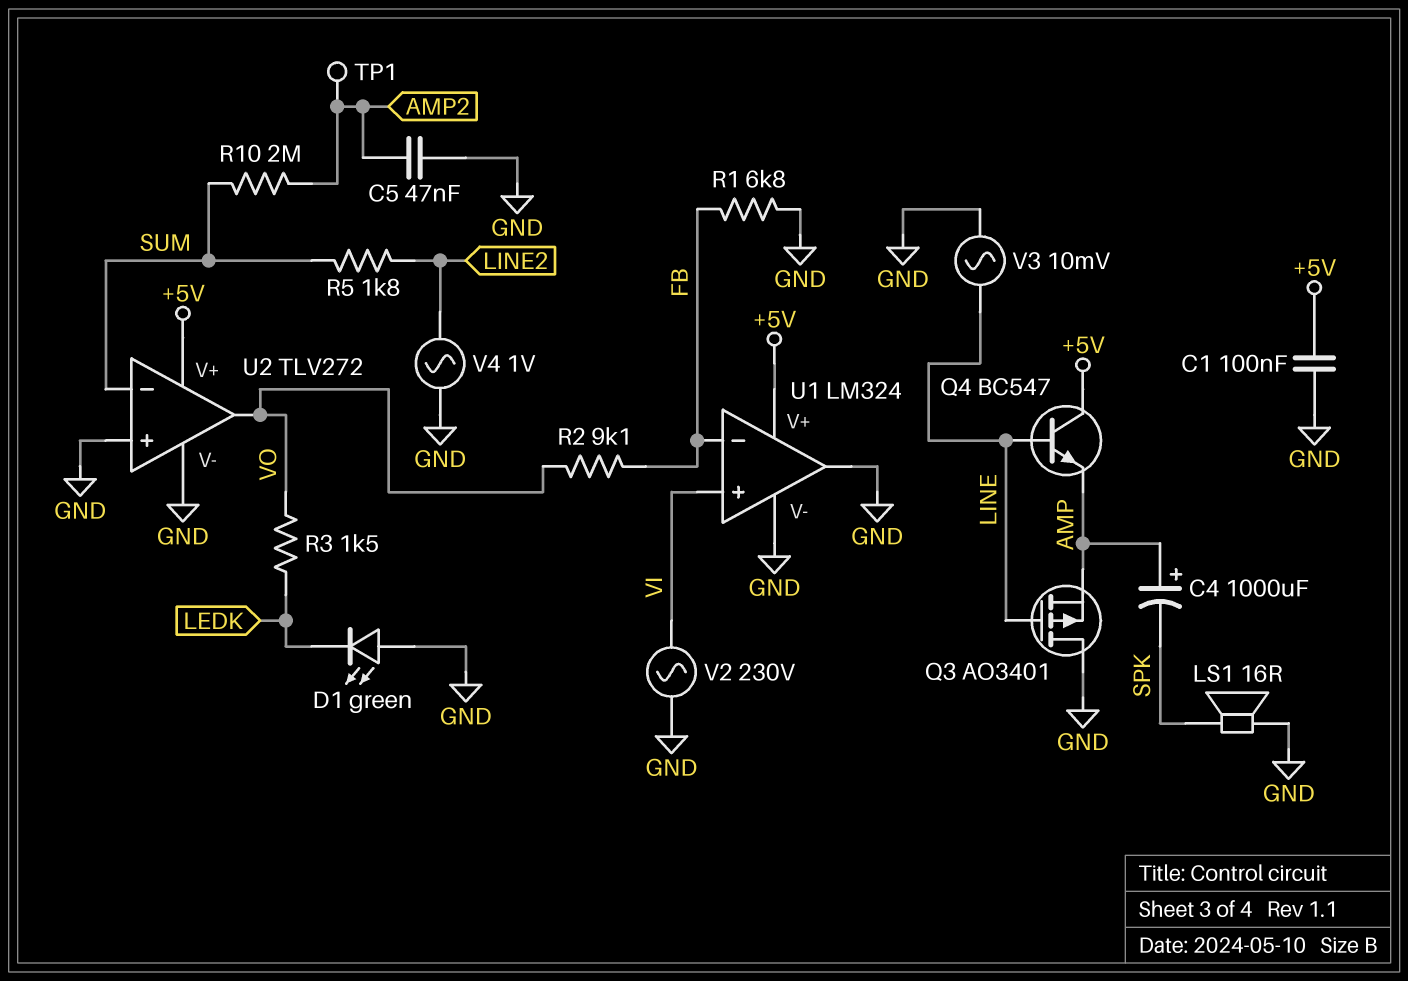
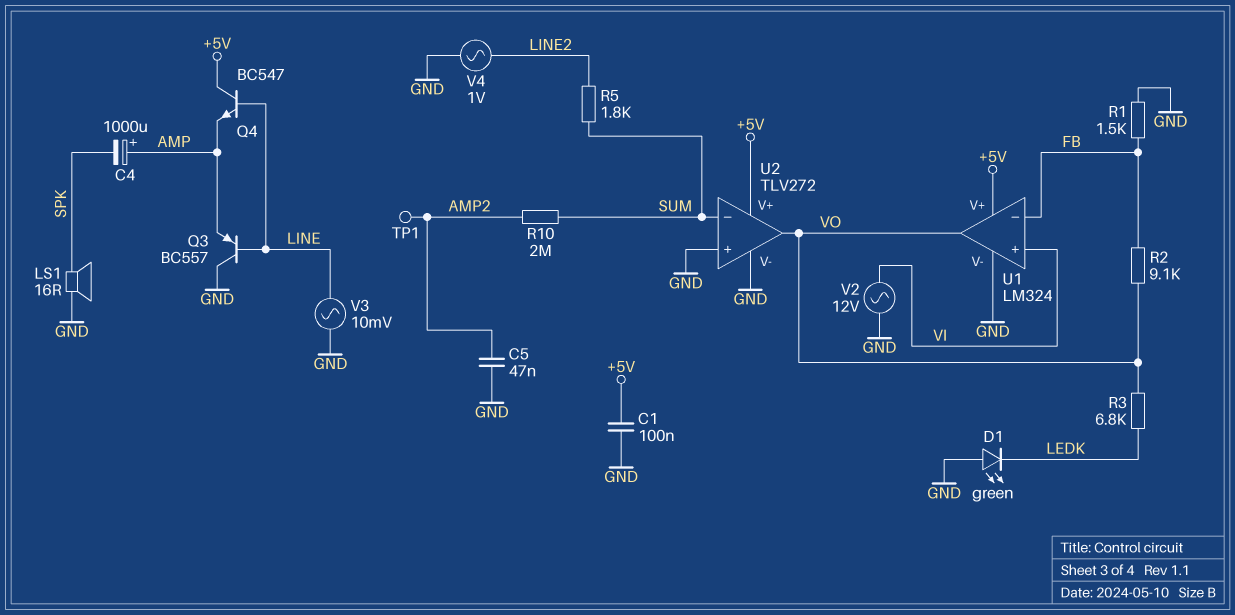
Q3: PMOS AO3401 (G LINE, D GND, S AMP) -> PNP BC557 (B LINE, C GND, E AMP)
R1: 6.8k (FB, GND) -> 1.5k (FB, GND)
R3: 1.5k (LEDK, VO) -> 6.8k (LEDK, VO)
U1 pin out: GND -> VO
V2: AC 230V (GND, VI) -> AC 12V (GND, VI)

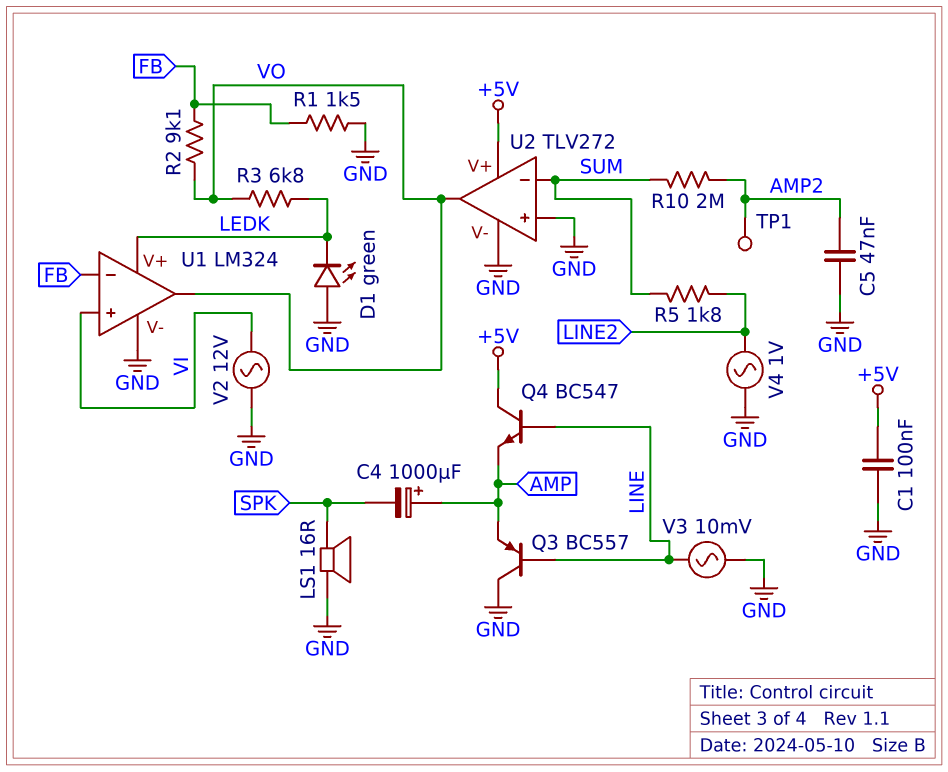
U1 pin V+: +5V -> LEDK

